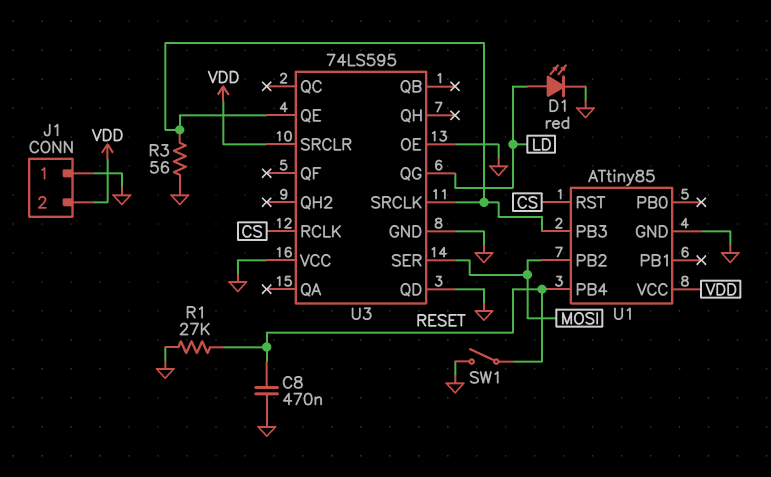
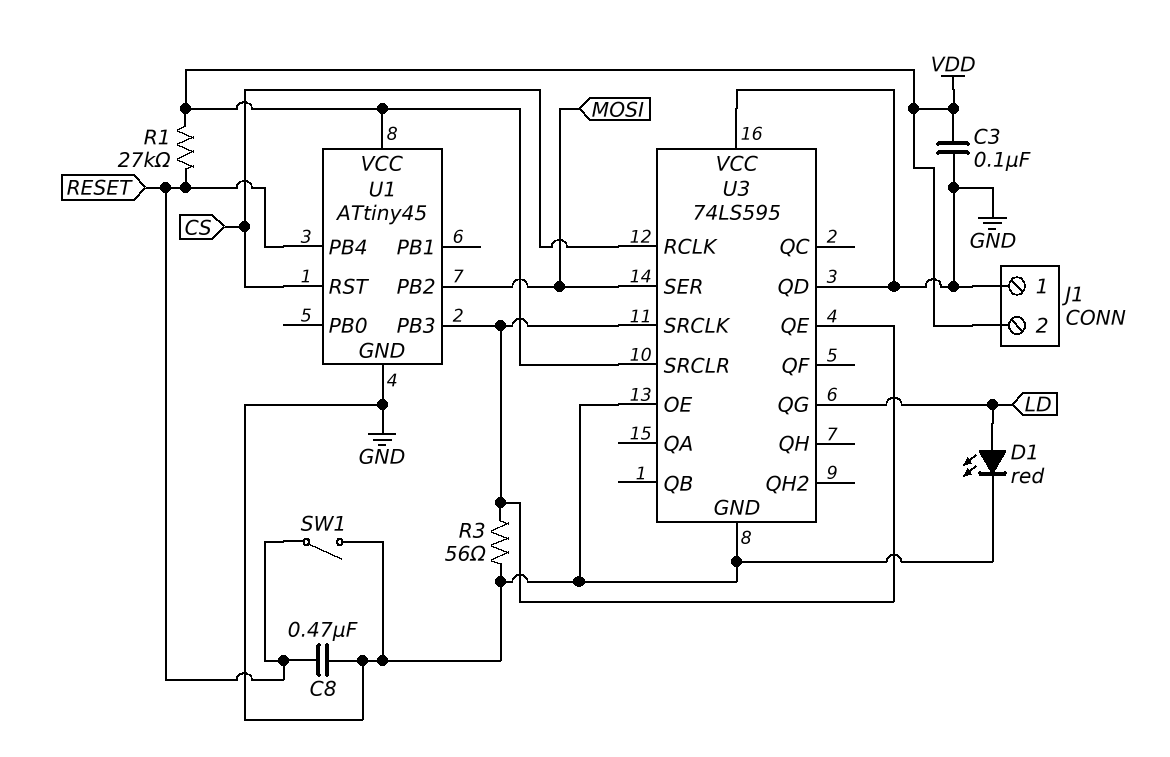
C3: none -> 100nF (GND, VDD)
R1: 27k (GND, RESET) -> 27k (RESET, VDD)
U1: ATtiny85 -> ATtiny45

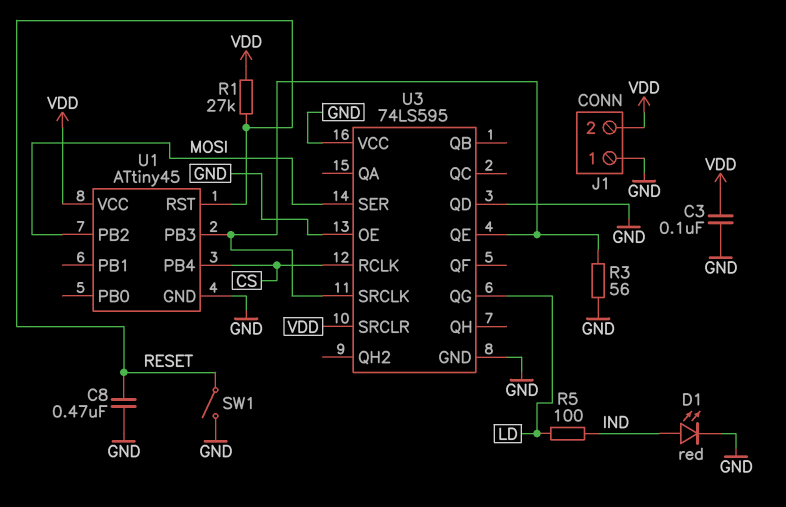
D1: LED red (A LD, K GND) -> LED red (A IND, K GND)
R5: none -> 100 (IND, LD)
U1 pin PB4: RESET -> CS
U1 pin RST: CS -> RESET

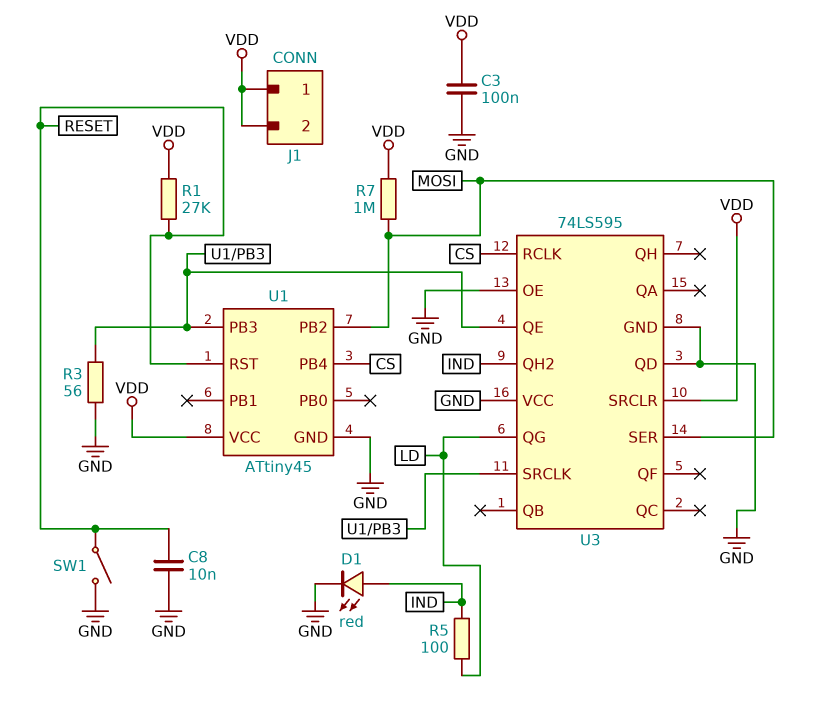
C8: 470nF (GND, RESET) -> 10nF (GND, RESET)
J1 pin 1: GND -> VDD
R7: none -> 1M (MOSI, VDD)
U3 pin QH2: none -> IND

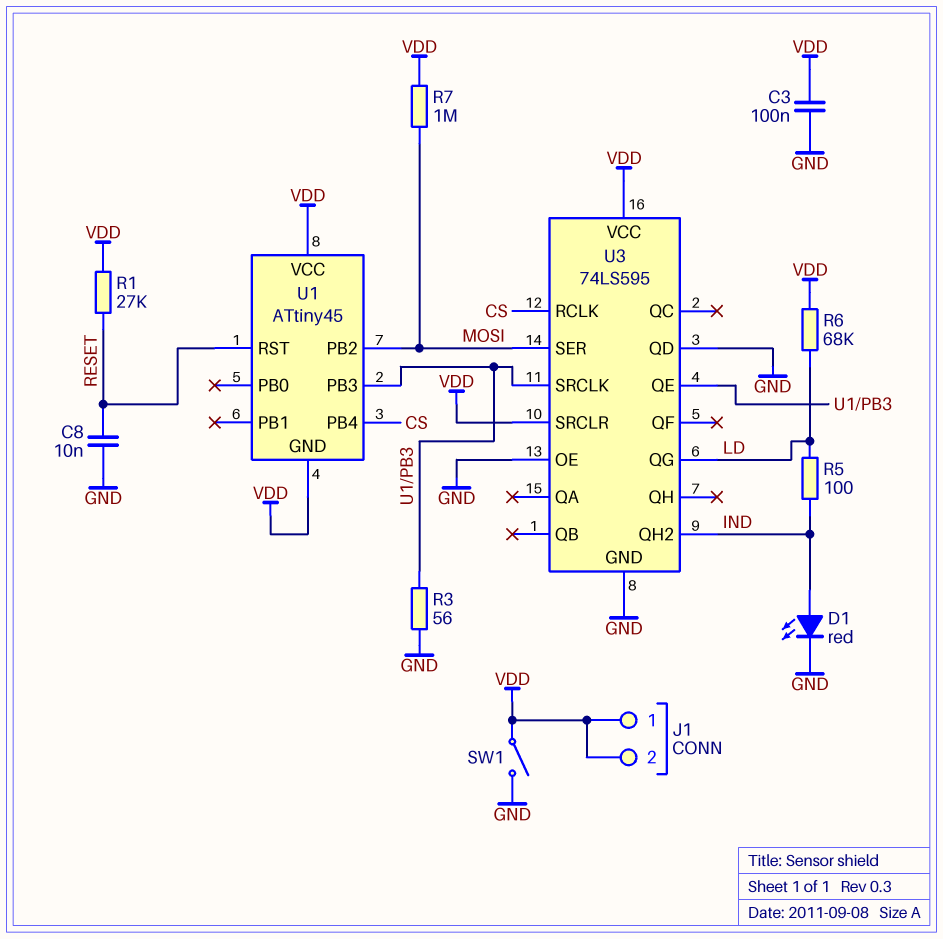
R6: none -> 68k (LD, VDD)
SW1: switch (GND, RESET) -> switch (GND, VDD)
U1 pin GND: GND -> VDD
U3 pin VCC: GND -> VDD

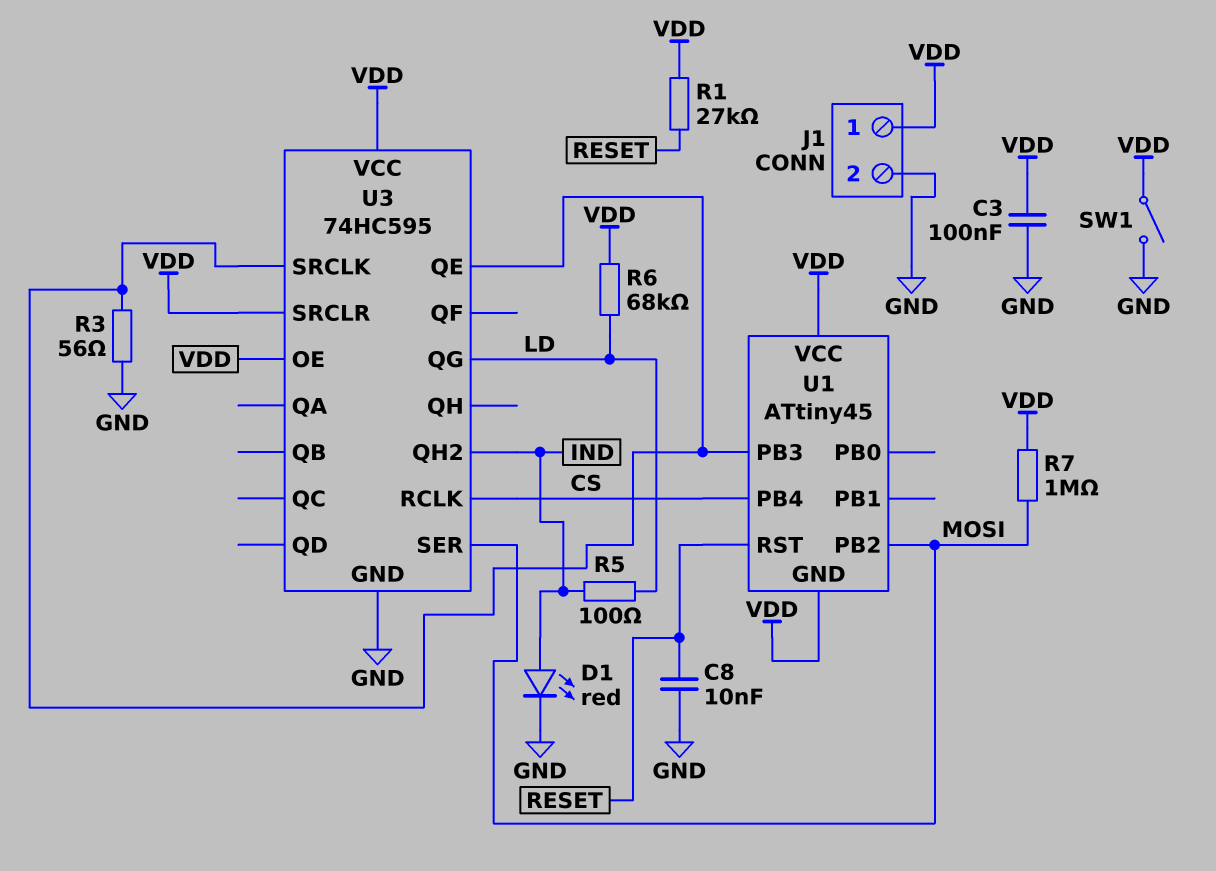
J1 pin 2: VDD -> GND
U3: 74LS595 -> 74HC595
U3 pin OE: GND -> VDD
U3 pin QD: GND -> none

